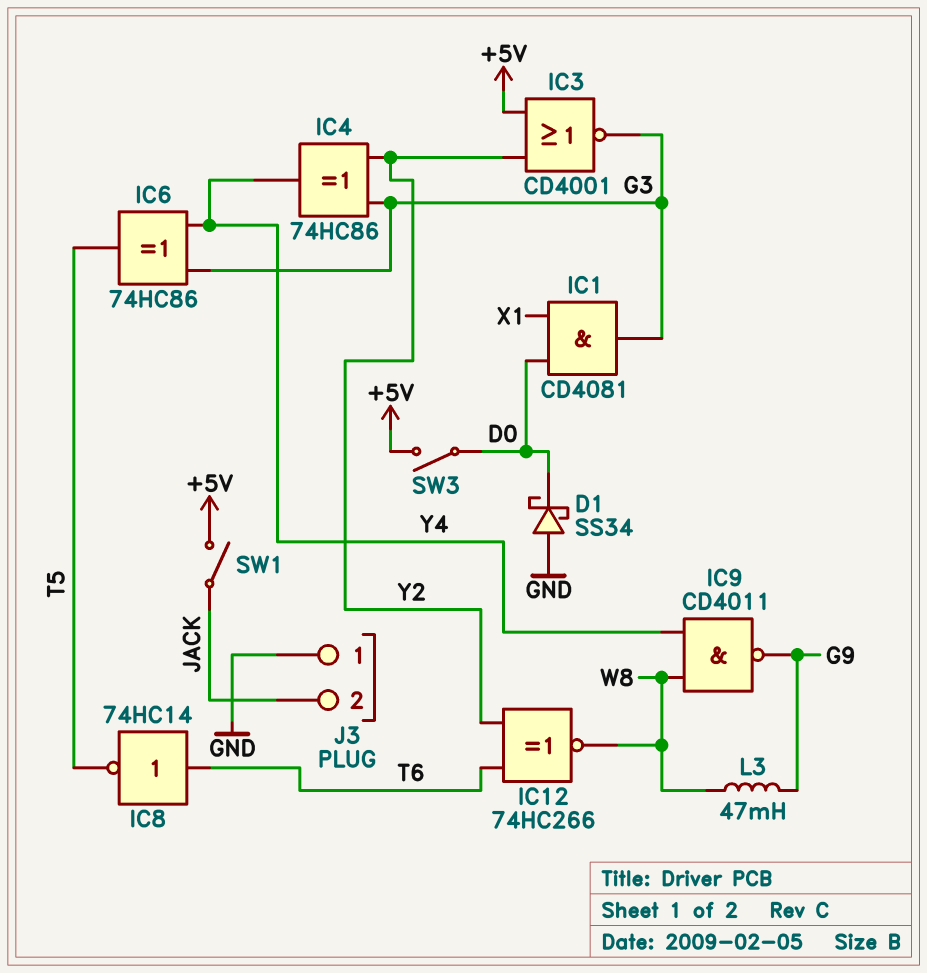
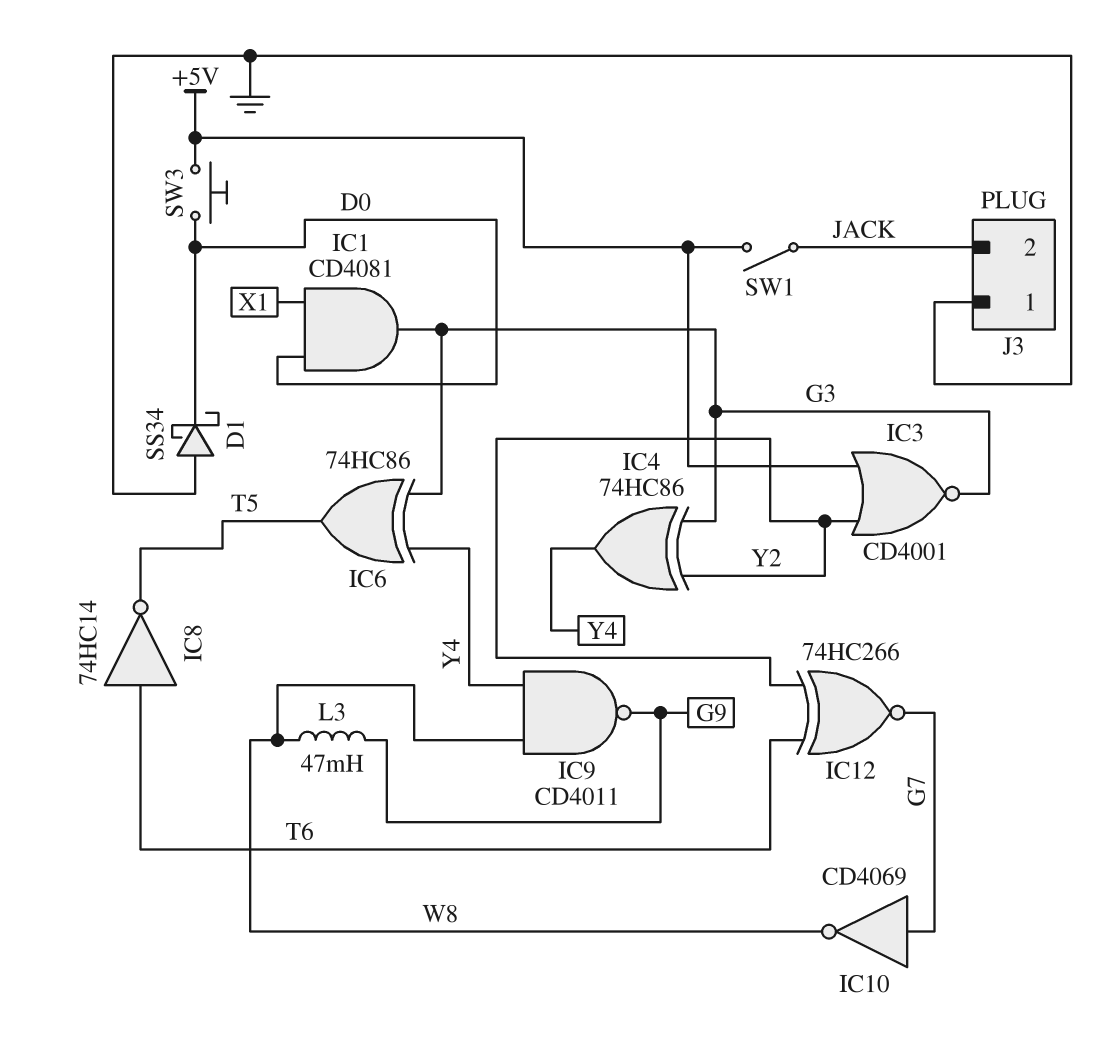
IC10: none -> NOT CD4069 (in G7, out W8)
IC12: XNOR 74HC266 (in T6, in Y2, out W8) -> XNOR 74HC266 (in T6, in Y2, out G7)
SW3: switch (+5V, D0) -> button (+5V, D0)

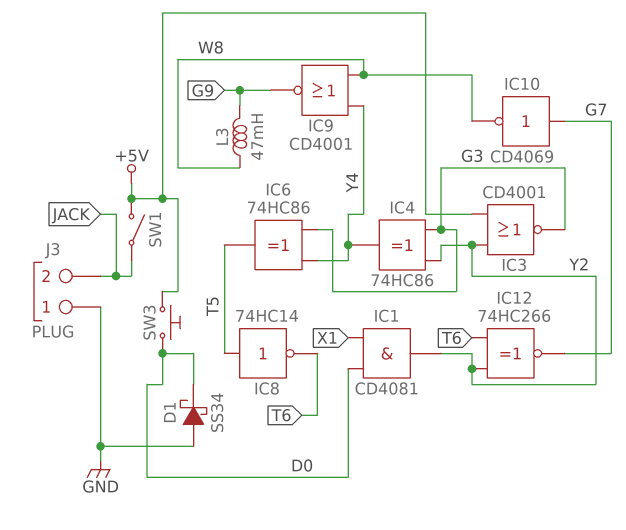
IC1: AND CD4081 (in D0, in X1, out G3) -> AND CD4081 (in D0, in X1, out Y2)
IC8: NOT 74HC14 (in T6, out T5) -> NOT 74HC14 (in T5, out T6)
IC9: NAND CD4011 (in W8, in Y4, out G9) -> NOR CD4001 (in W8, in Y4, out G9)

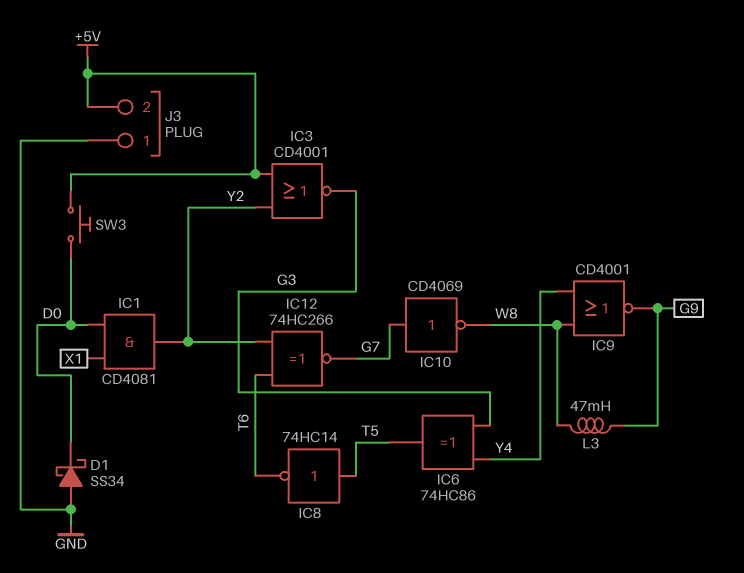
IC4: XOR 74HC86 (in G3, in Y2, out Y4) -> none
J3 pin 2: JACK -> +5V
SW1: switch (+5V, JACK) -> none

